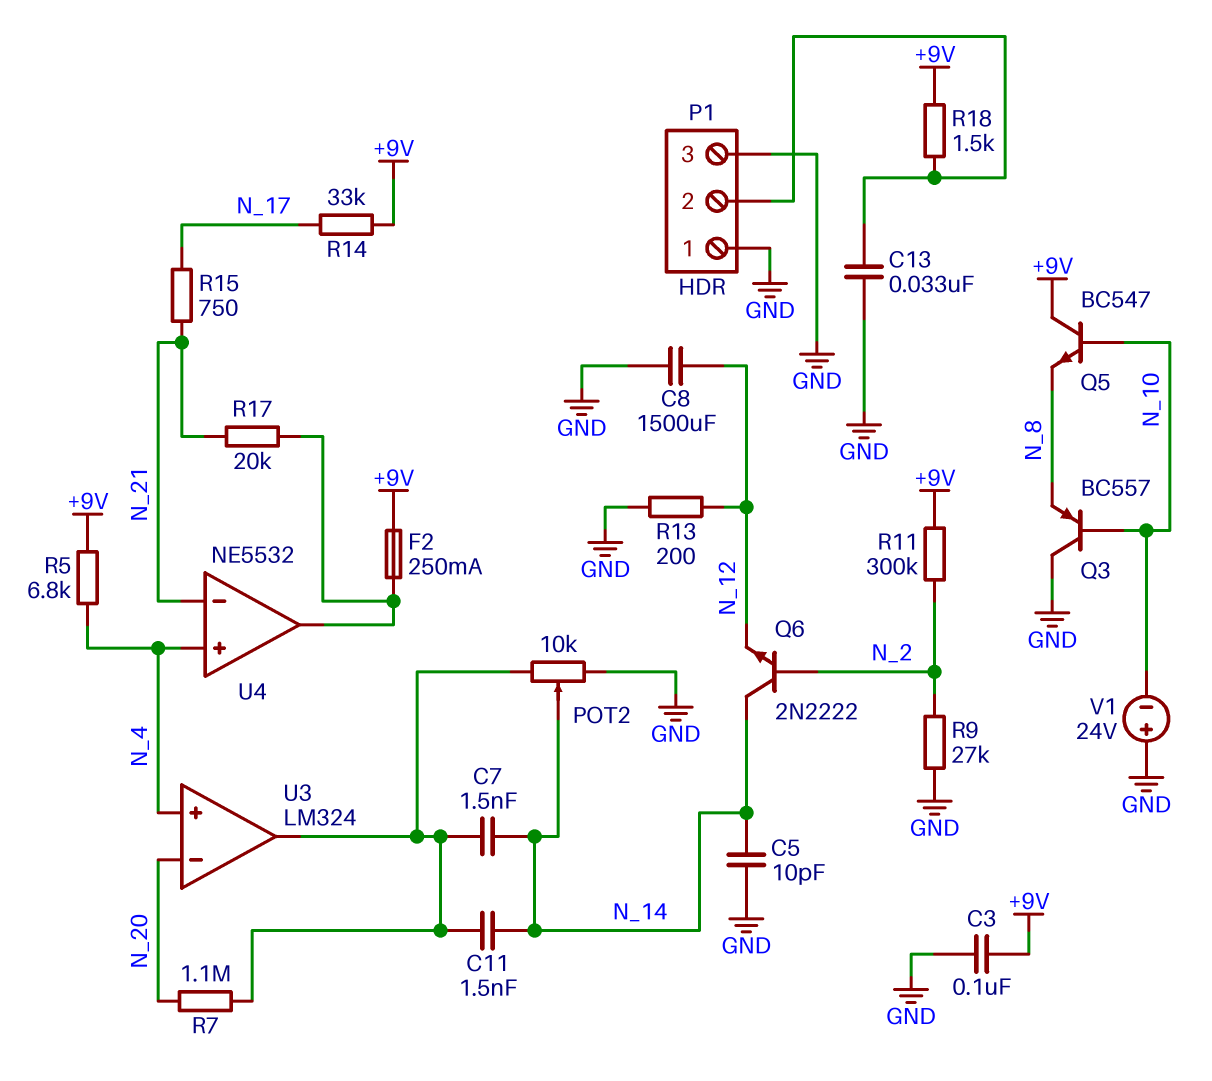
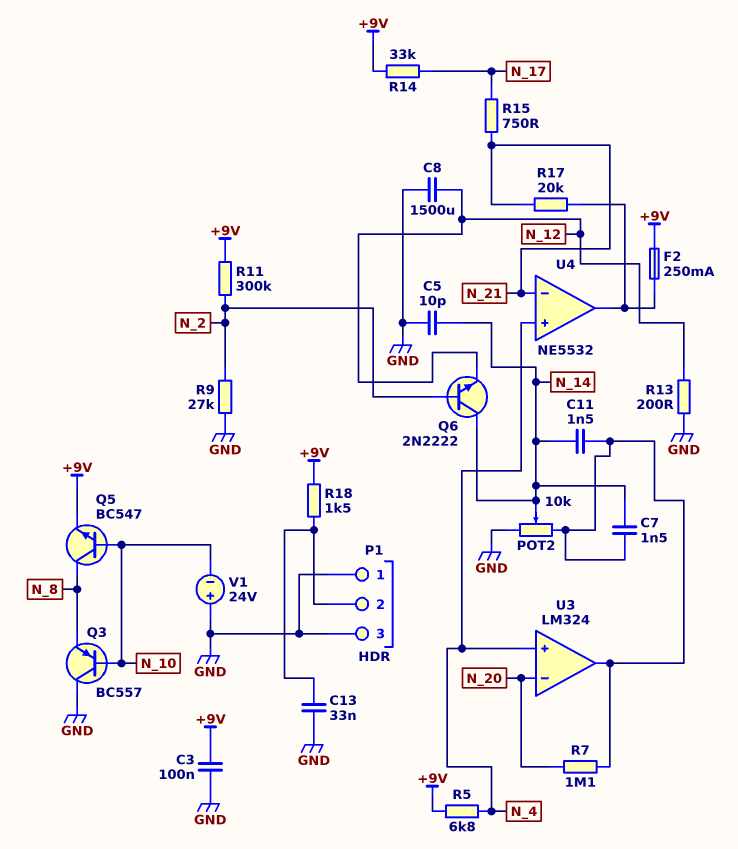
Q5: NPN BC547 (B N_10, C +9V, E N_8) -> NPN BC547 (B N_10, C N_8, E +9V)

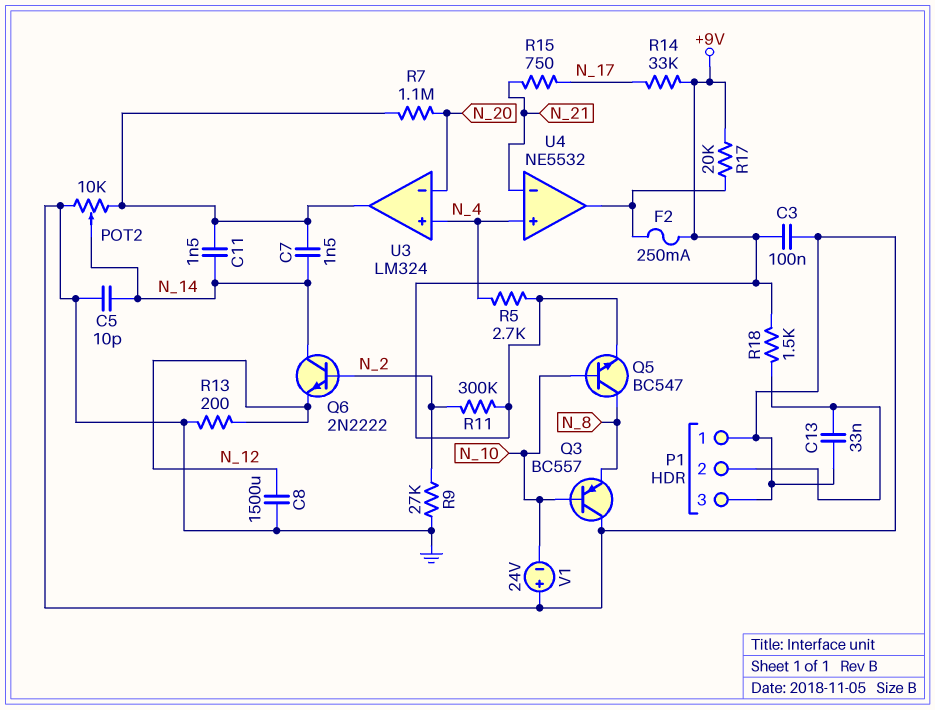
R5: 6.8k (+9V, N_4) -> 2.7k (+9V, N_4)
R17: 20k (N_21, U4/out) -> 20k (+9V, U4/out)

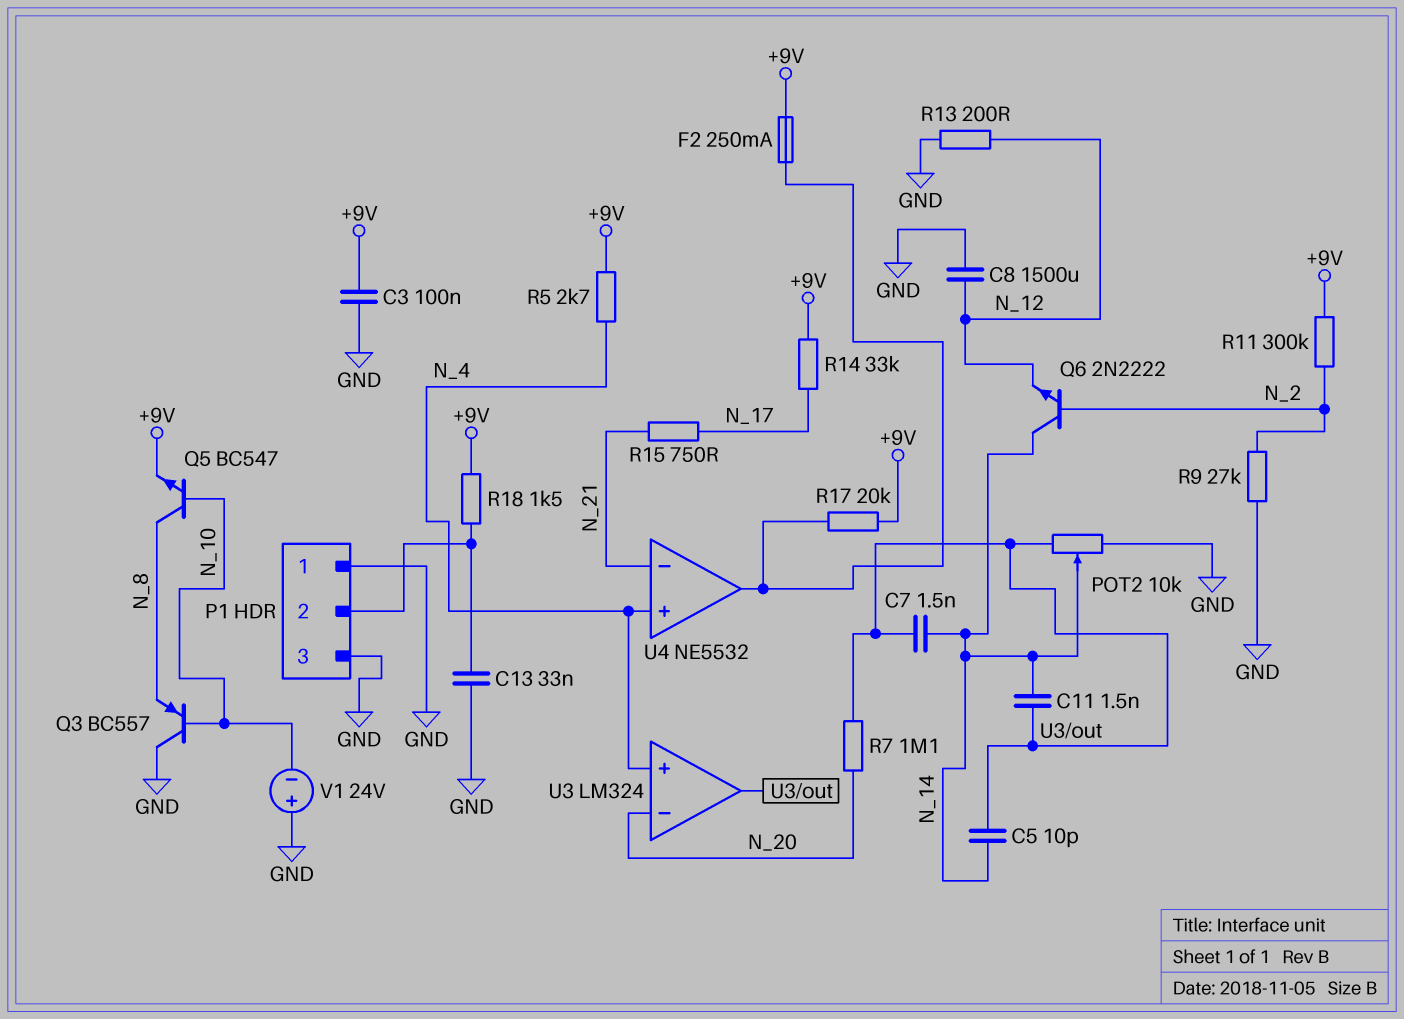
C5: 10pF (GND, N_14) -> 10pF (N_14, U3/out)

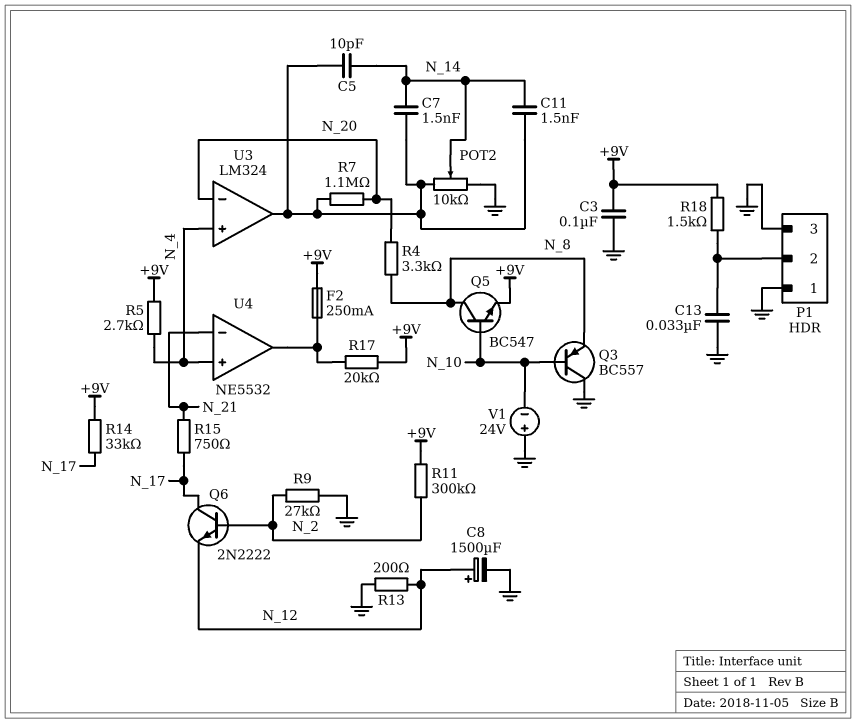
C8: 1500uF (GND, N_12) -> 1500uF (plus N_12, minus GND)
Q6: NPN 2N2222 (B N_2, C N_14, E N_12) -> NPN 2N2222 (B N_2, C N_17, E N_12)
R4: none -> 3.3k (N_8, N_20)

